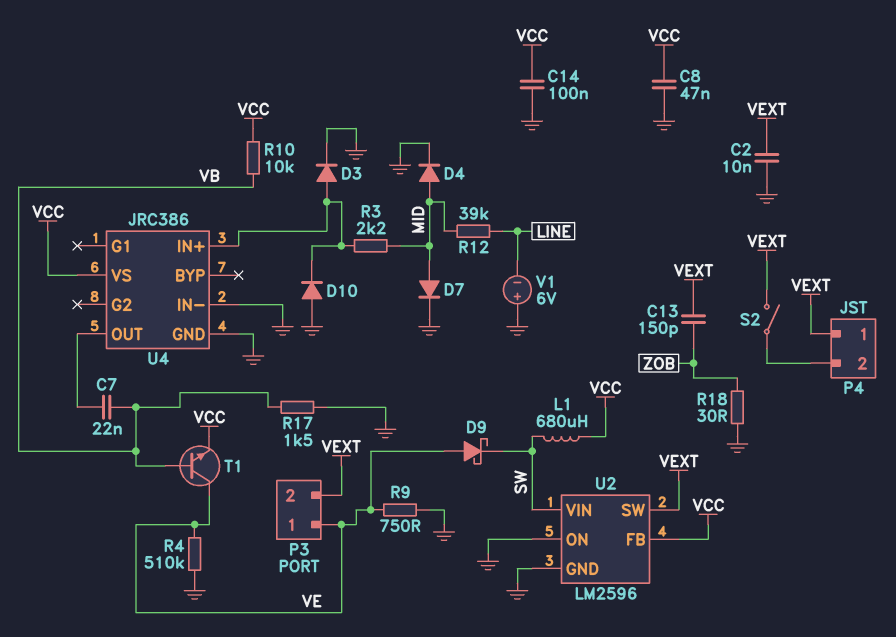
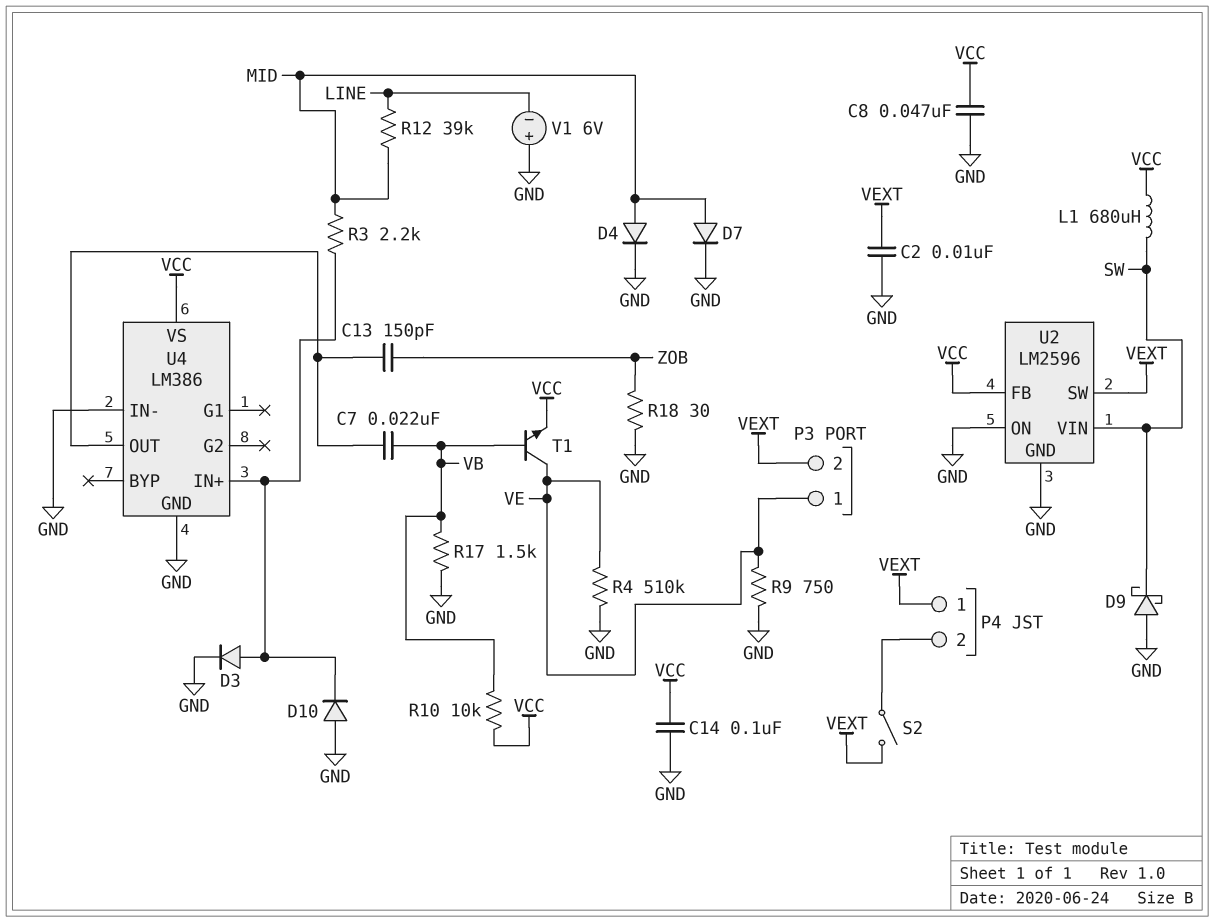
C13: 150pF (VEXT, ZOB) -> 150pF (U4/OUT, ZOB)
D9: schottky (A VE, K SW) -> schottky (A GND, K SW)
U4: JRC386 -> LM386

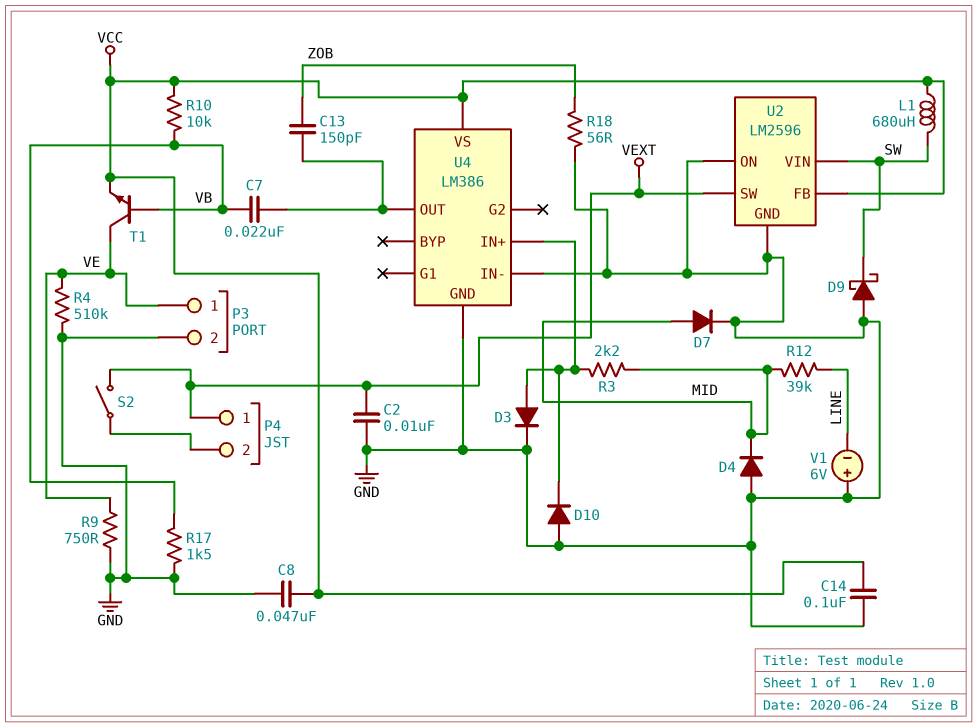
D4: diode (A MID, K GND) -> diode (A GND, K MID)
P3 pin 2: VEXT -> GND
R18: 30 (GND, ZOB) -> 56 (GND, ZOB)

